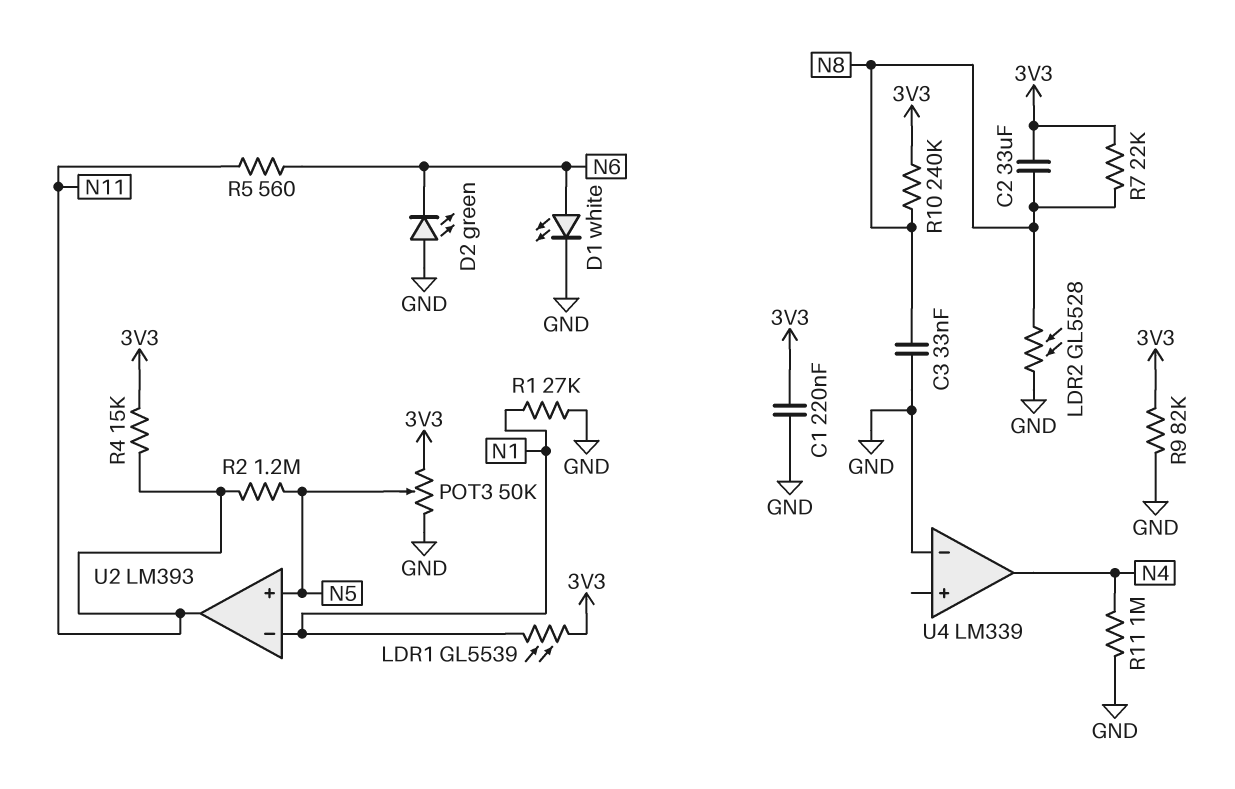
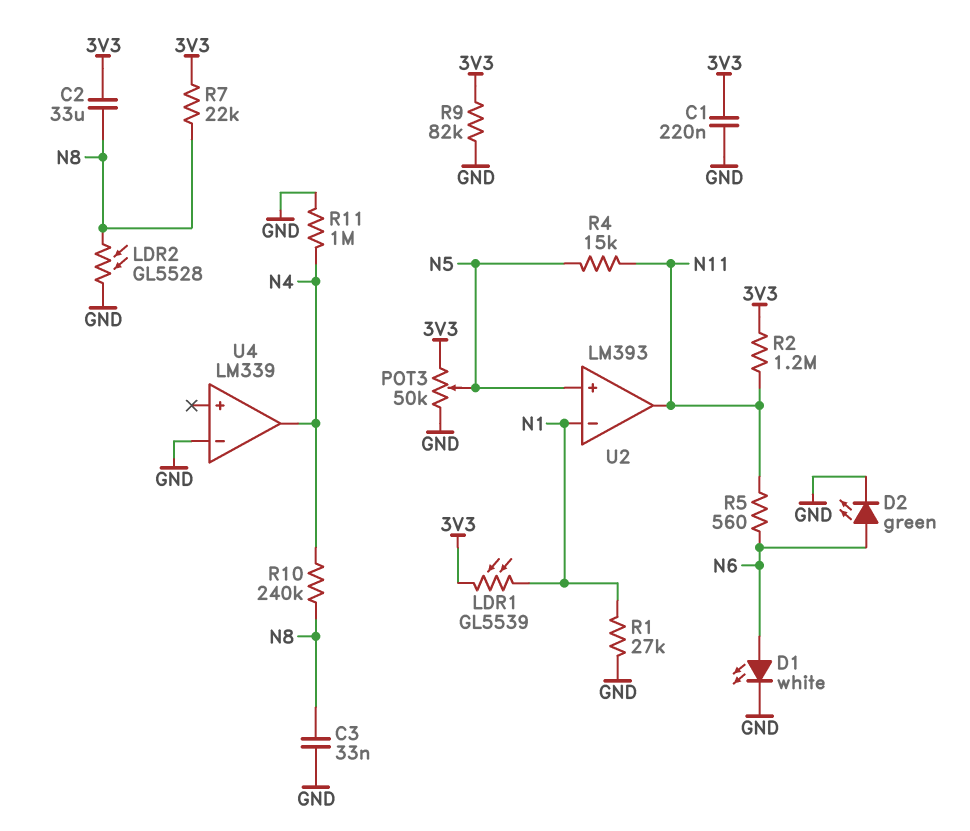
D2: LED green (A GND, K N6) -> LED green (A N6, K GND)
R2: 1.2M (N5, N11) -> 1.2M (3V3, N11)
R4: 15k (3V3, N11) -> 15k (N5, N11)
R10: 240k (3V3, N8) -> 240k (N4, N8)

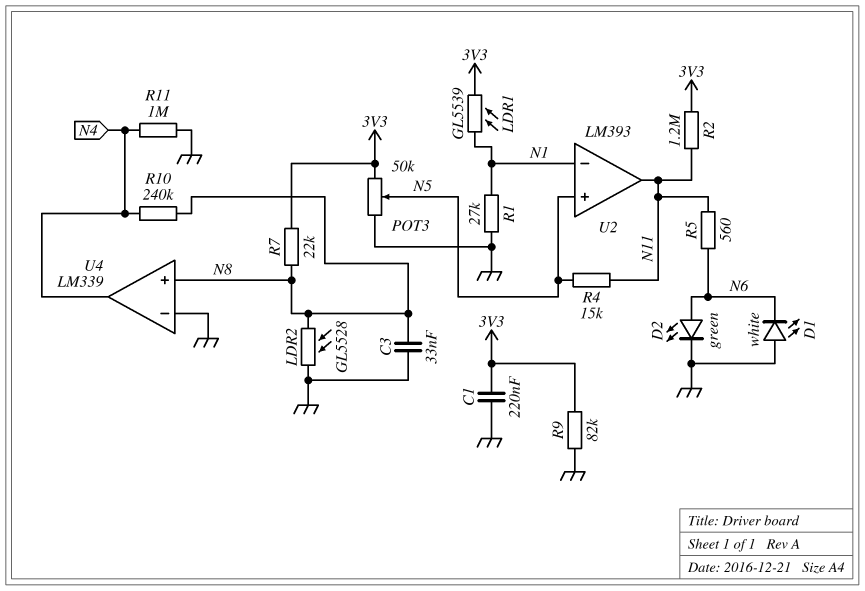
C2: 33uF (3V3, N8) -> none
D1: LED white (A N6, K GND) -> LED white (A GND, K N6)
U4 pin in+: none -> N8

